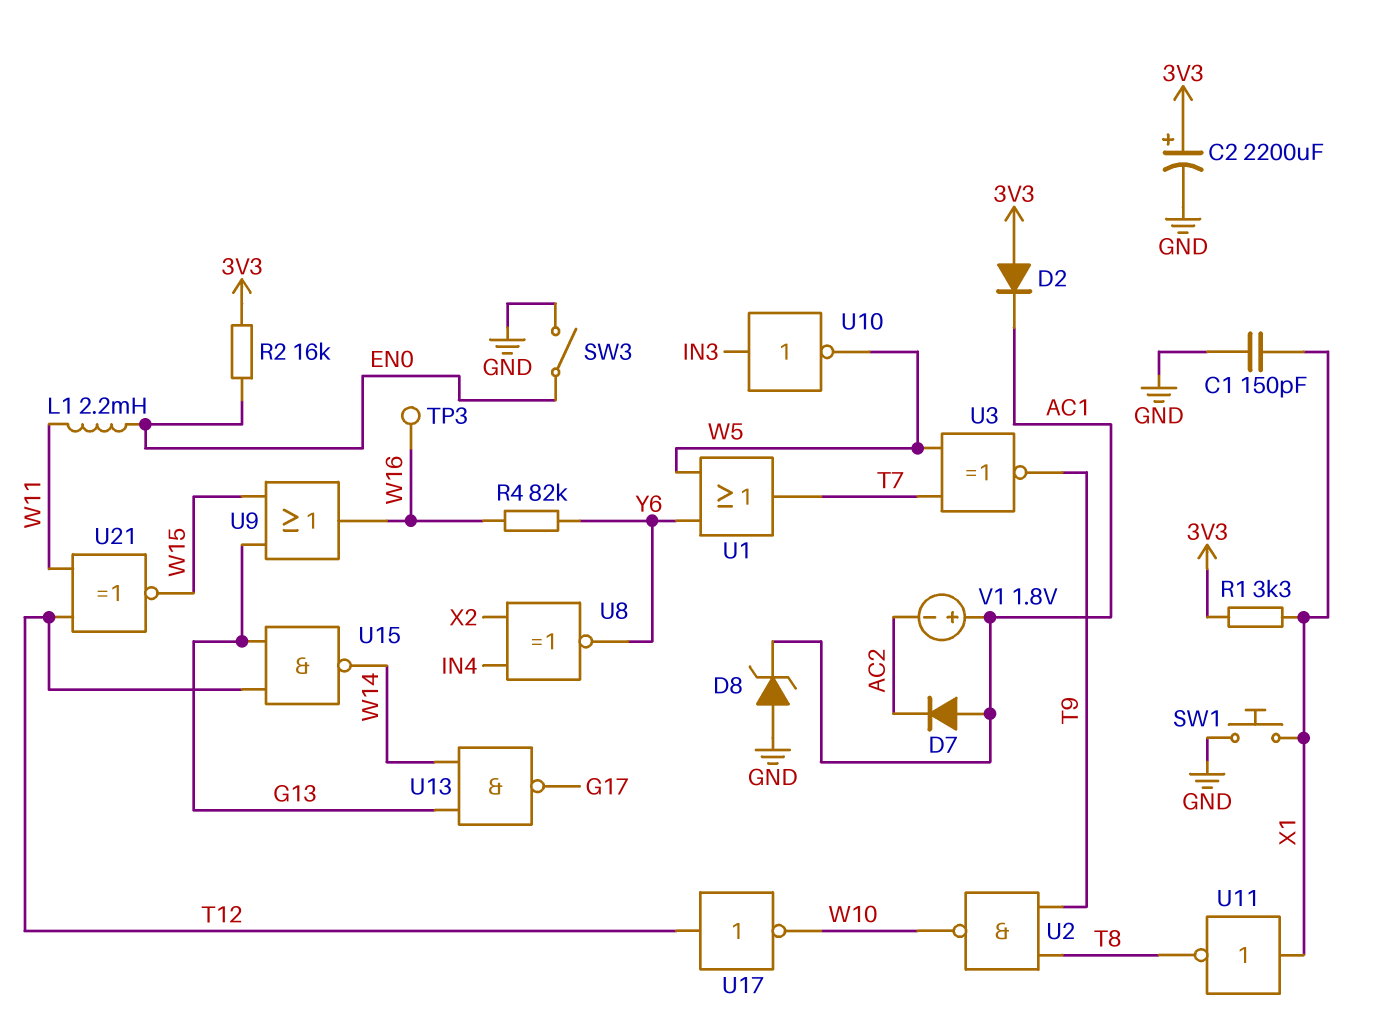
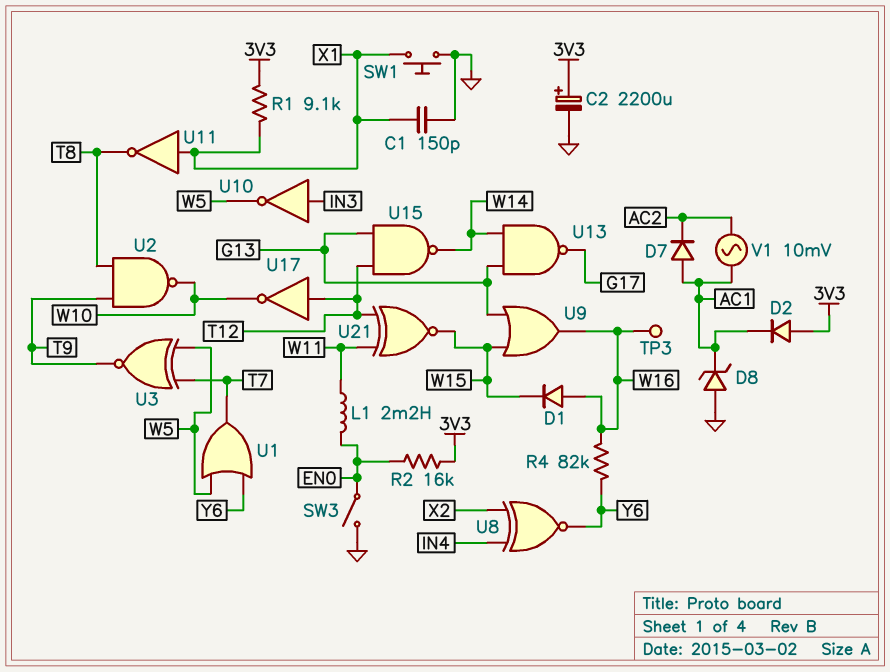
D1: none -> diode (A W16, K W15)
R1: 3.3k (3V3, X1) -> 9.1k (3V3, X1)
V1: 1.8V (plus AC1, minus AC2) -> AC 10mV (AC1, AC2)

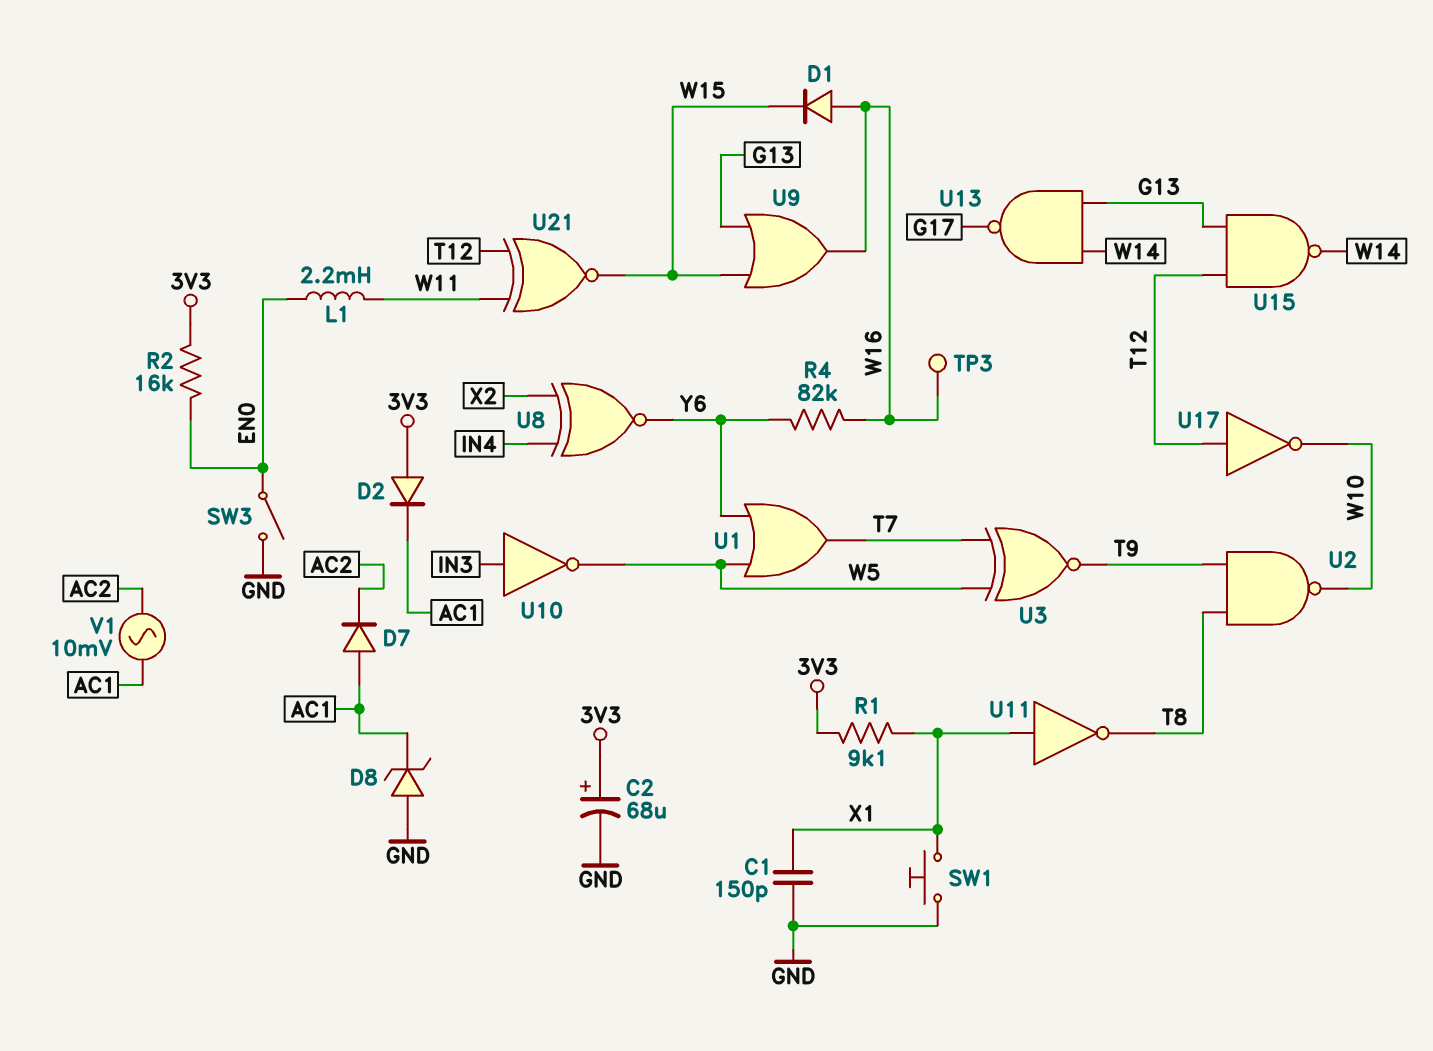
C2: 2200uF (plus 3V3, minus GND) -> 68uF (plus 3V3, minus GND)

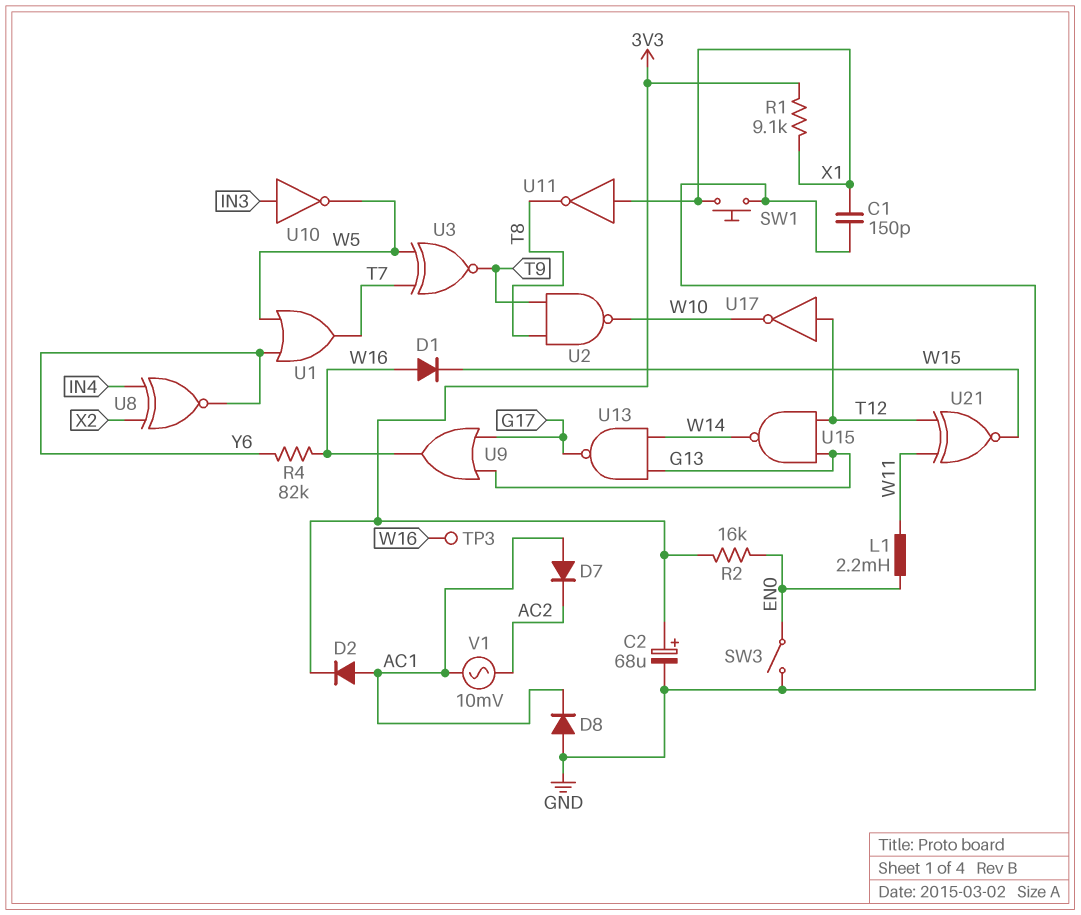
D2: diode (A 3V3, K AC1) -> diode (A AC1, K 3V3)
D8: zener (A GND, K AC1) -> diode (A GND, K AC1)
U9: OR (in G13, in W15, out W16) -> OR (in G13, in G17, out W16)

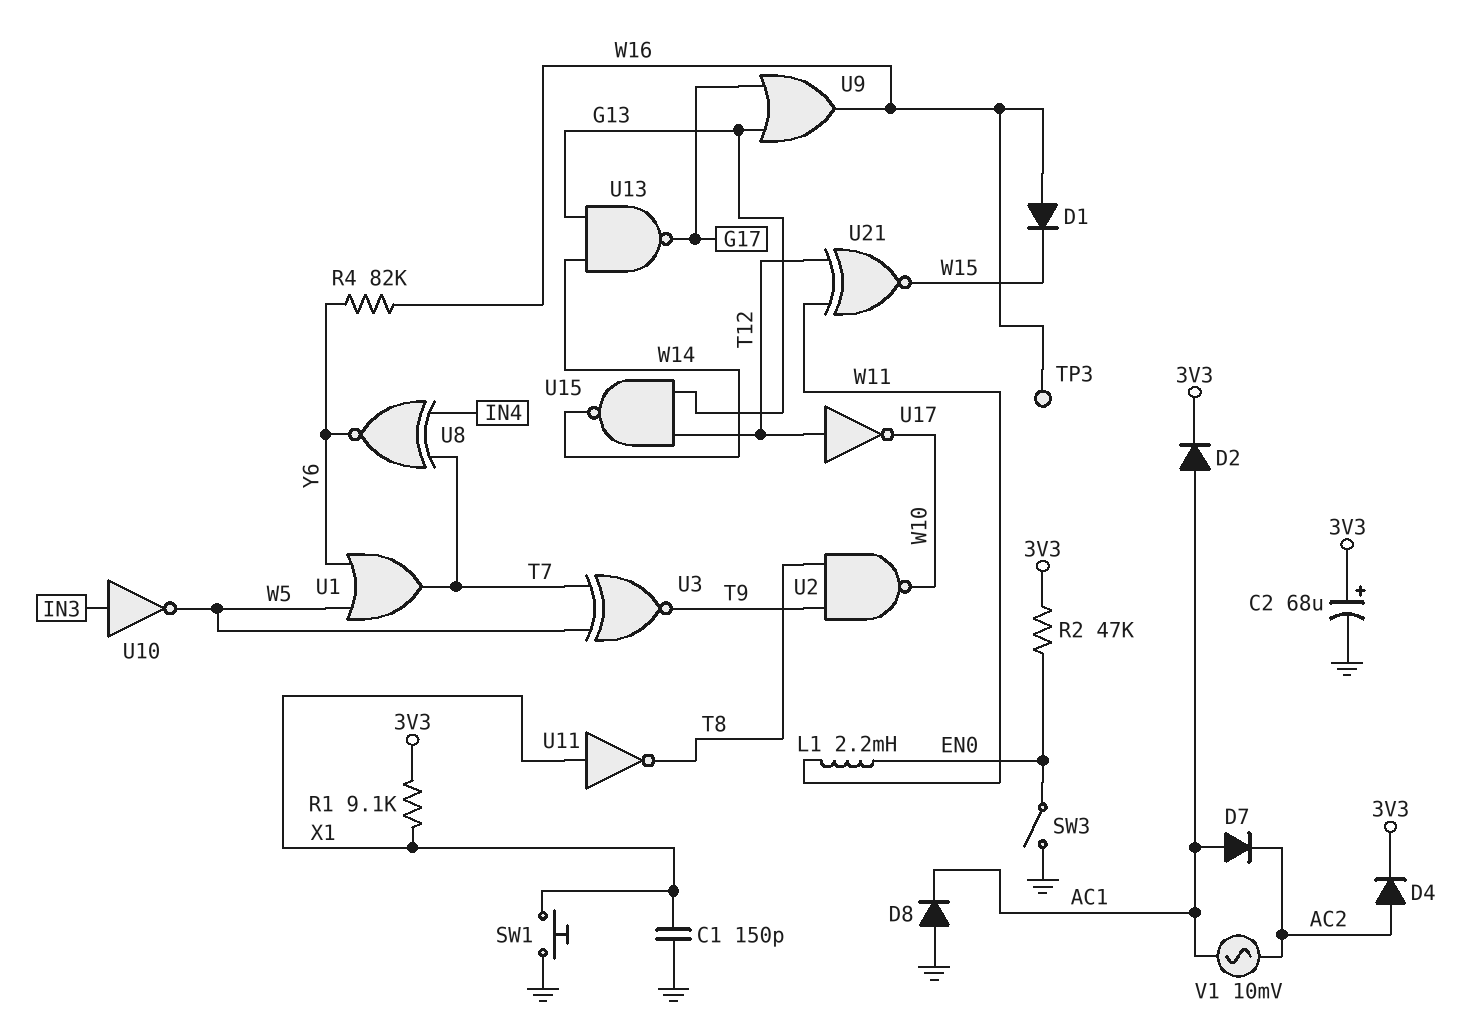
D4: none -> diode (A AC2, K 3V3)
R2: 16k (3V3, EN0) -> 47k (3V3, EN0)
U8: XNOR (in IN4, in X2, out Y6) -> XNOR (in IN4, in T7, out Y6)

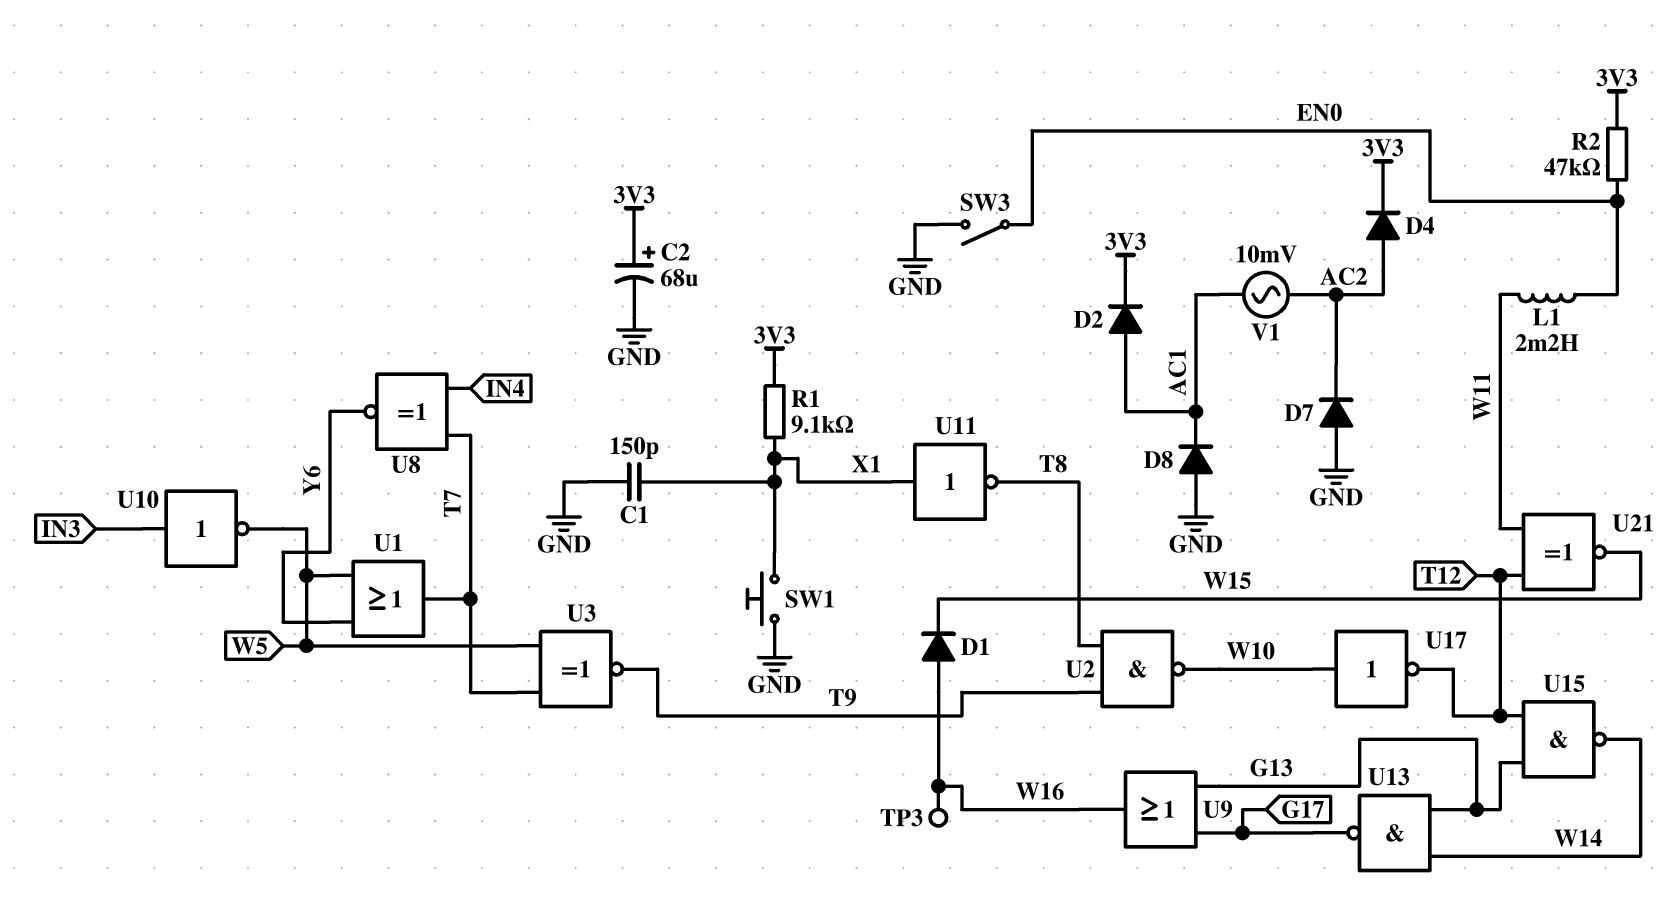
D7: diode (A AC1, K AC2) -> diode (A GND, K AC2)
R4: 82k (W16, Y6) -> none
U17: NOT (in T12, out W10) -> NOT (in W10, out T12)

